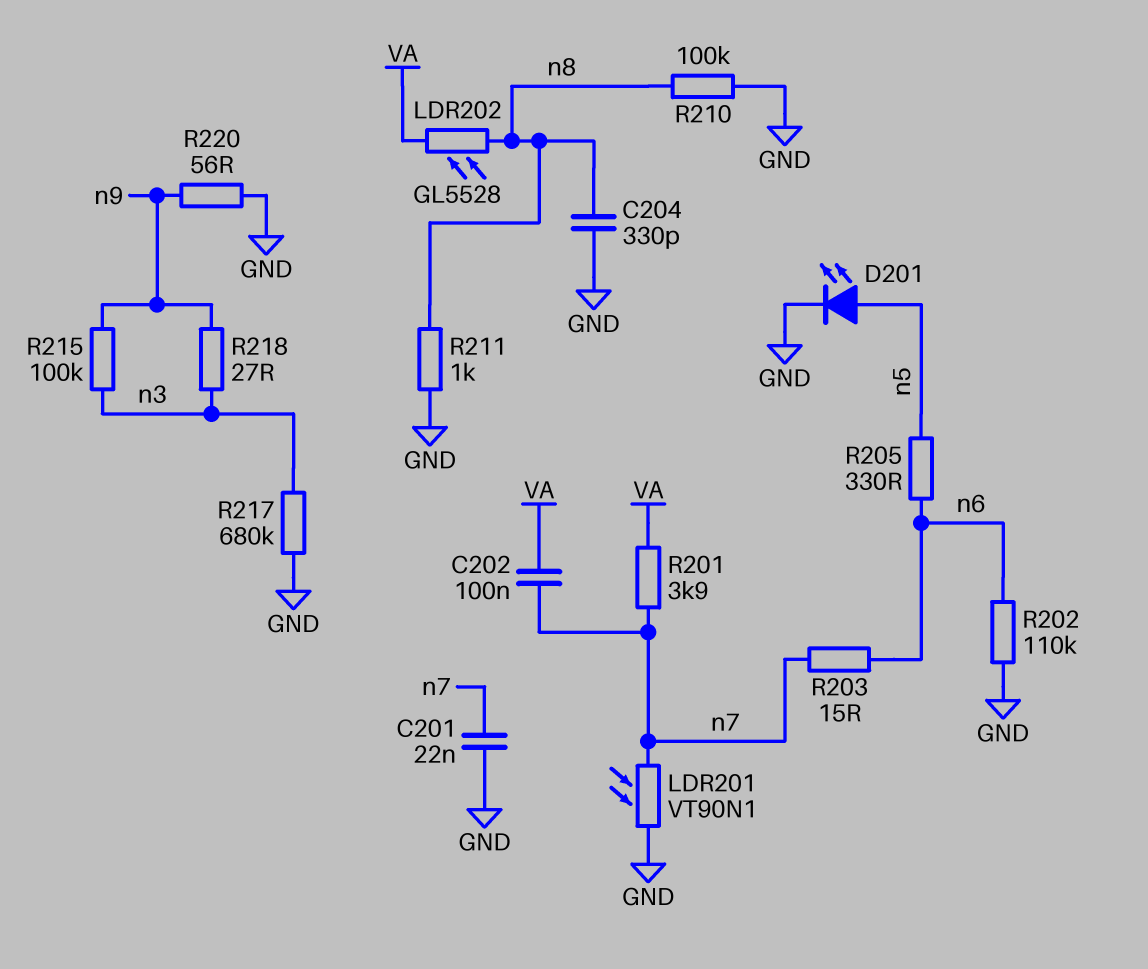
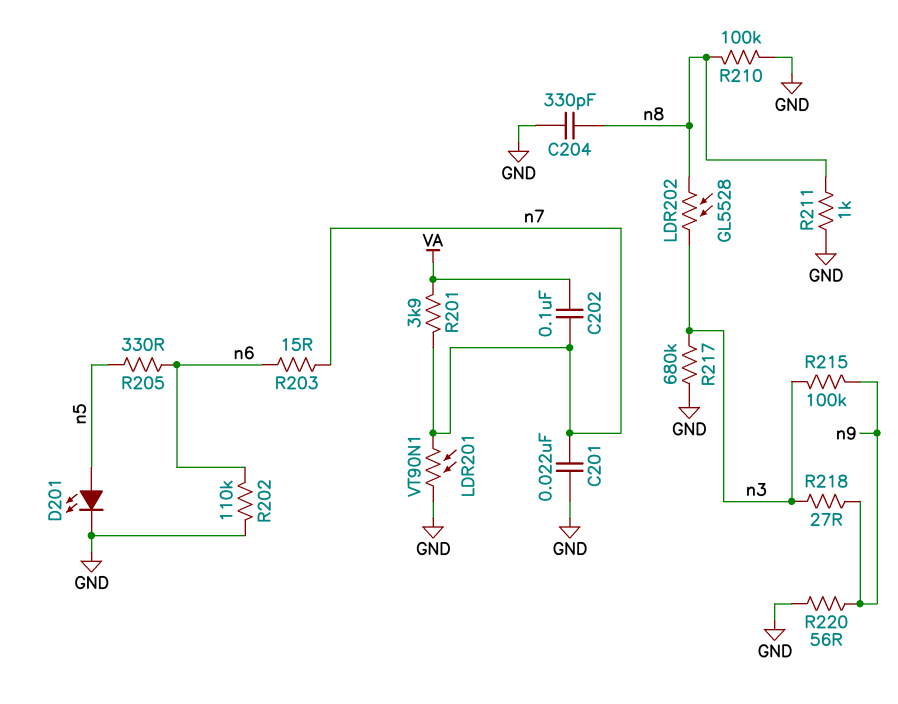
LDR202: GL5528 (VA, n8) -> GL5528 (n3, n8)

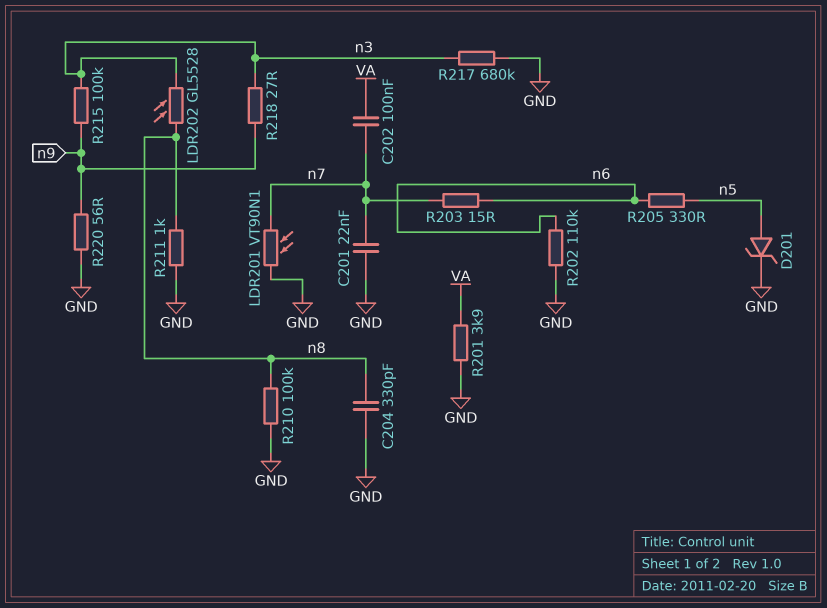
D201: LED (A n5, K GND) -> zener (A n5, K GND)
R201: 3.9k (VA, n7) -> 3.9k (GND, VA)

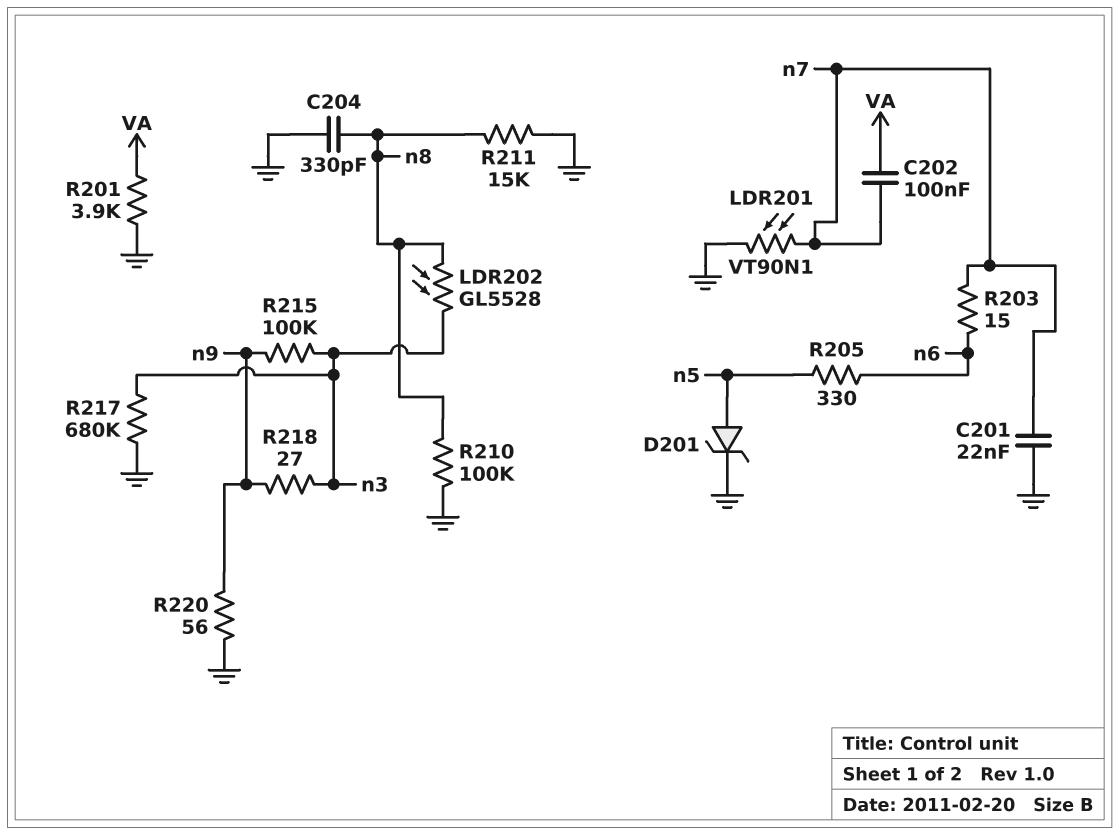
R202: 110k (GND, n6) -> none
R211: 1k (GND, n8) -> 15k (GND, n8)

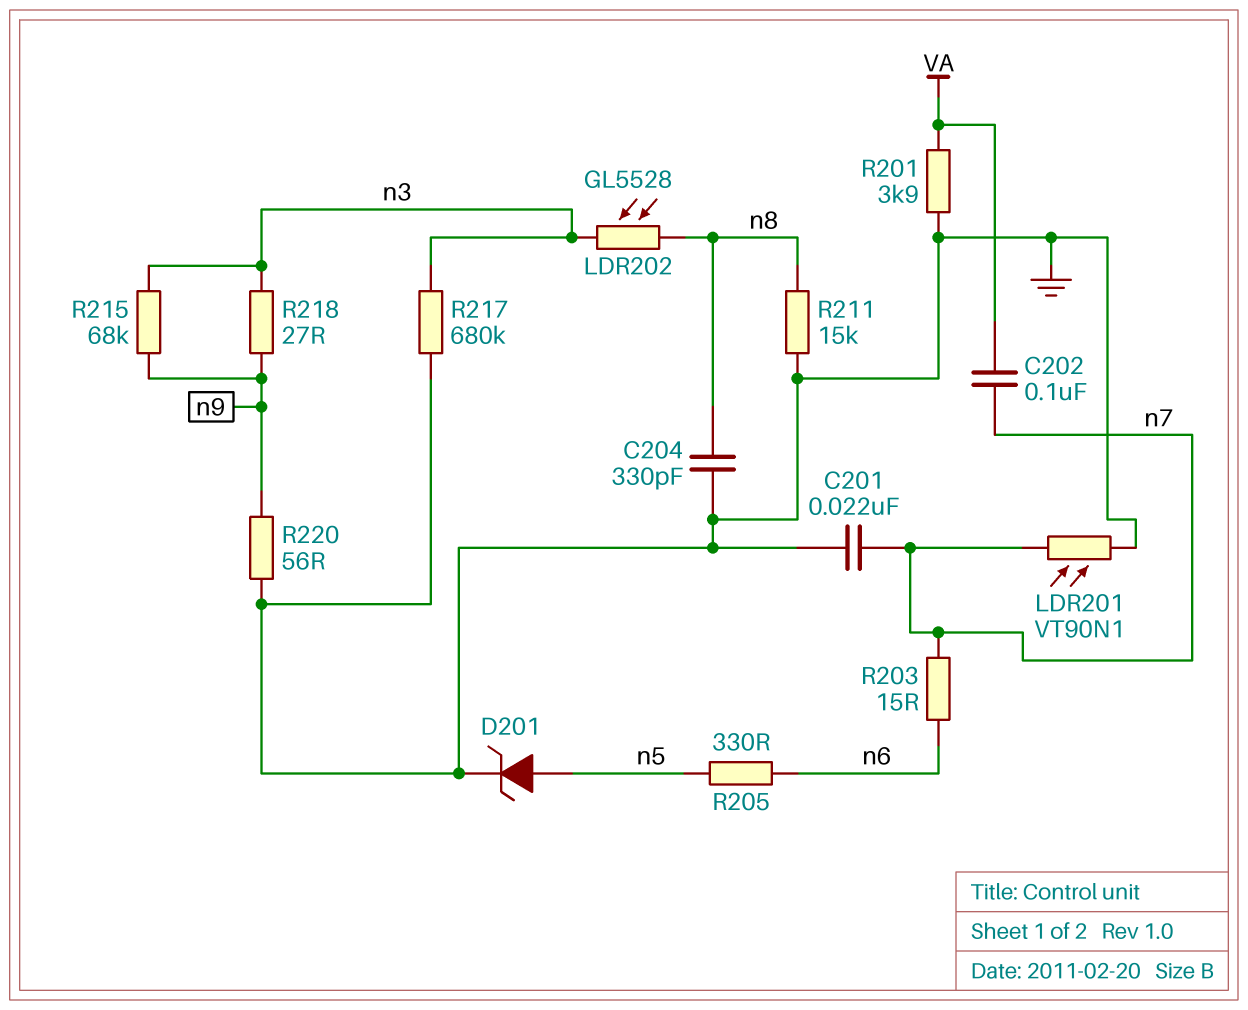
R210: 100k (GND, n8) -> none
R215: 100k (n3, n9) -> 68k (n3, n9)

